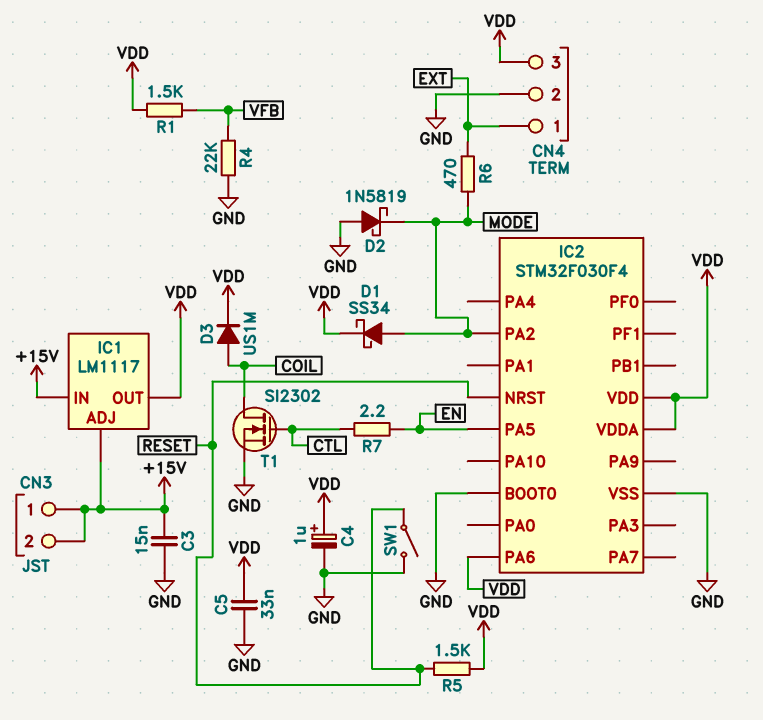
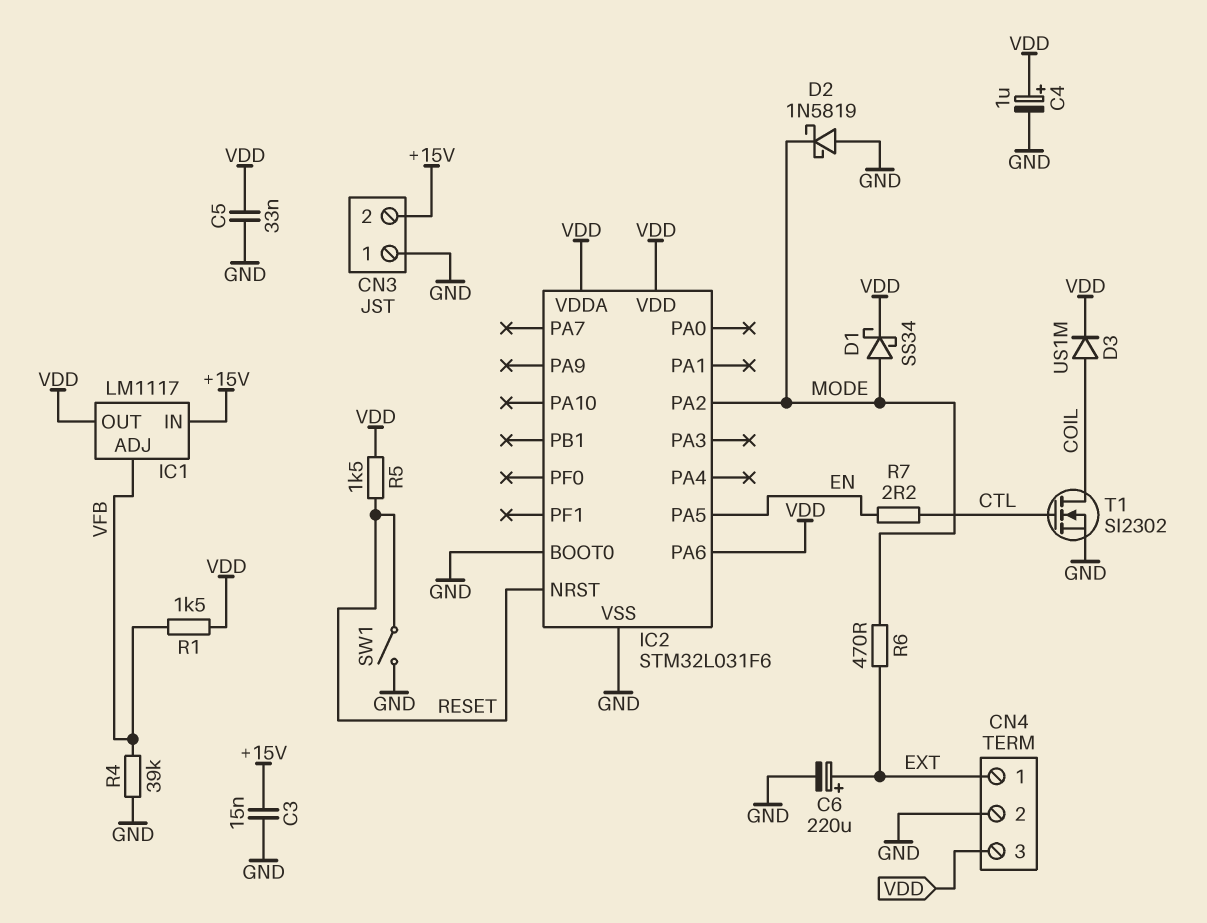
C6: none -> 220uF (plus EXT, minus GND)
CN3 pin 1: +15V -> GND
IC1 pin ADJ: +15V -> VFB
IC2: STM32F030F4 -> STM32L031F6
R4: 22k (GND, VFB) -> 39k (GND, VFB)

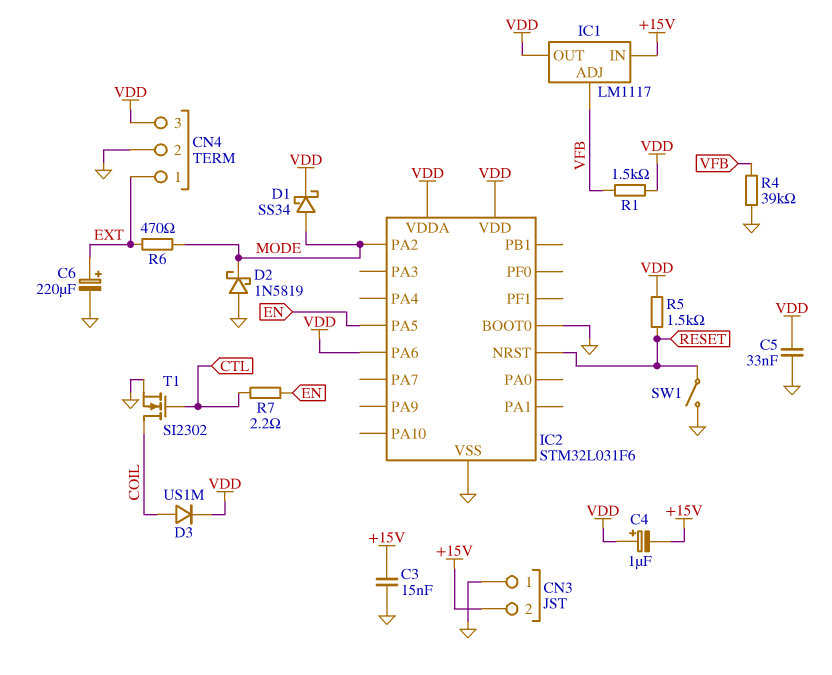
C4: 1uF (plus VDD, minus GND) -> 1uF (plus VDD, minus +15V)

